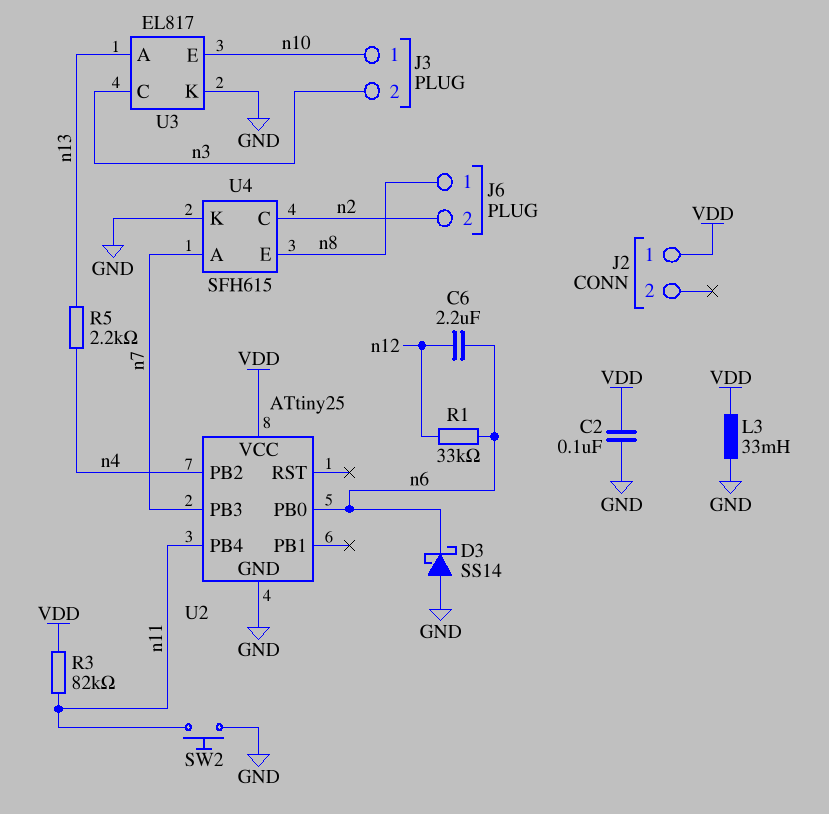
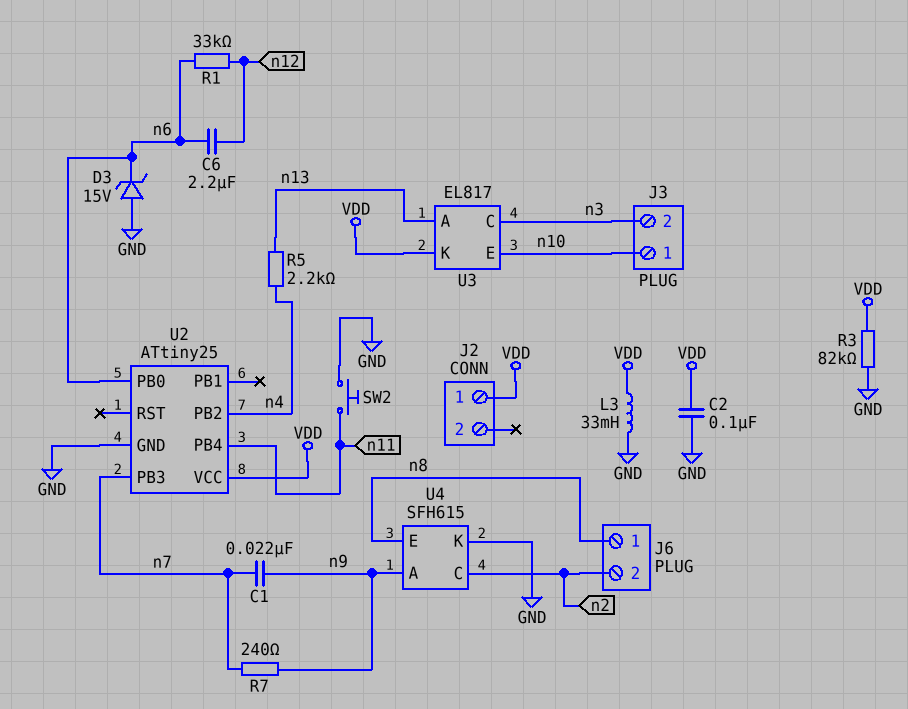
C1: none -> 22nF (n7, n9)
D3: schottky SS14 (A GND, K n6) -> zener 15V (A GND, K n6)
R3: 82k (VDD, n11) -> 82k (GND, VDD)
R7: none -> 240 (n7, n9)
U3 pin K: GND -> VDD
U4 pin A: n7 -> n9

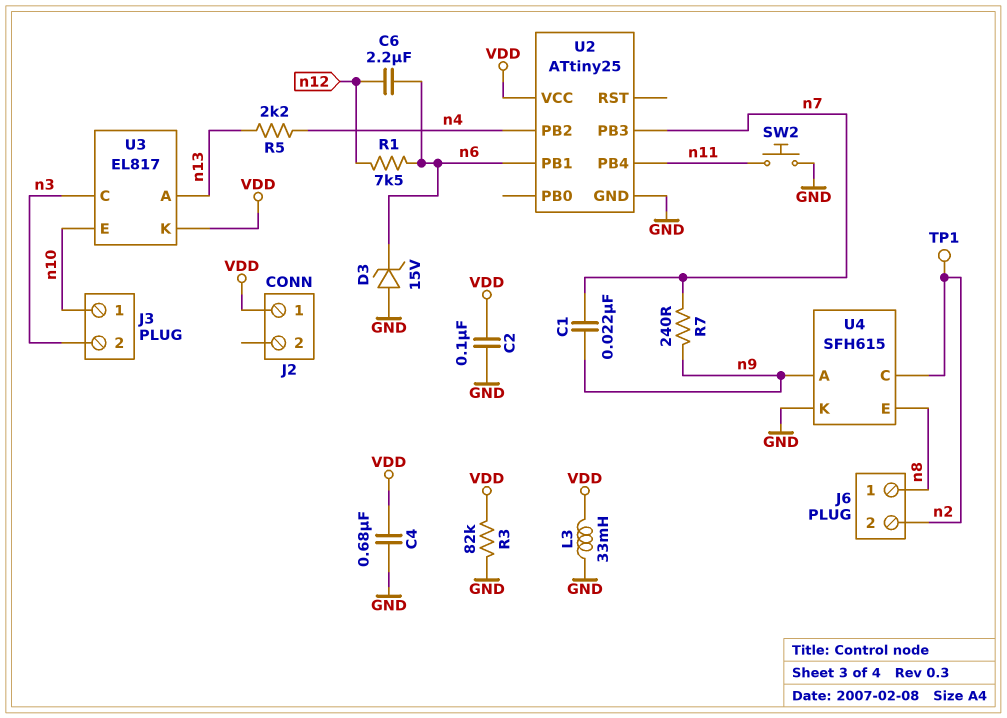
C4: none -> 680nF (GND, VDD)
R1: 33k (n6, n12) -> 7.5k (n6, n12)
TP1: none -> test point (n2)
U2 pin PB0: n6 -> none
U2 pin PB1: none -> n6

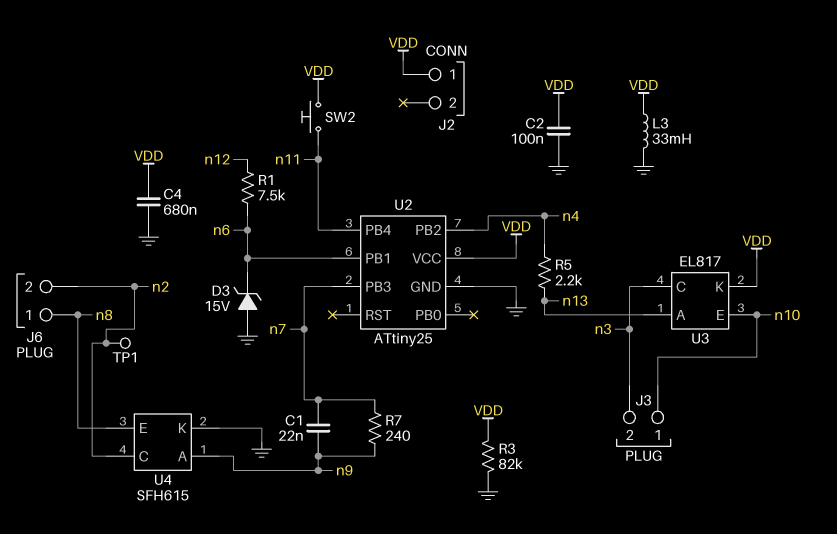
C6: 2.2uF (n6, n12) -> none
SW2: button (GND, n11) -> button (VDD, n11)

